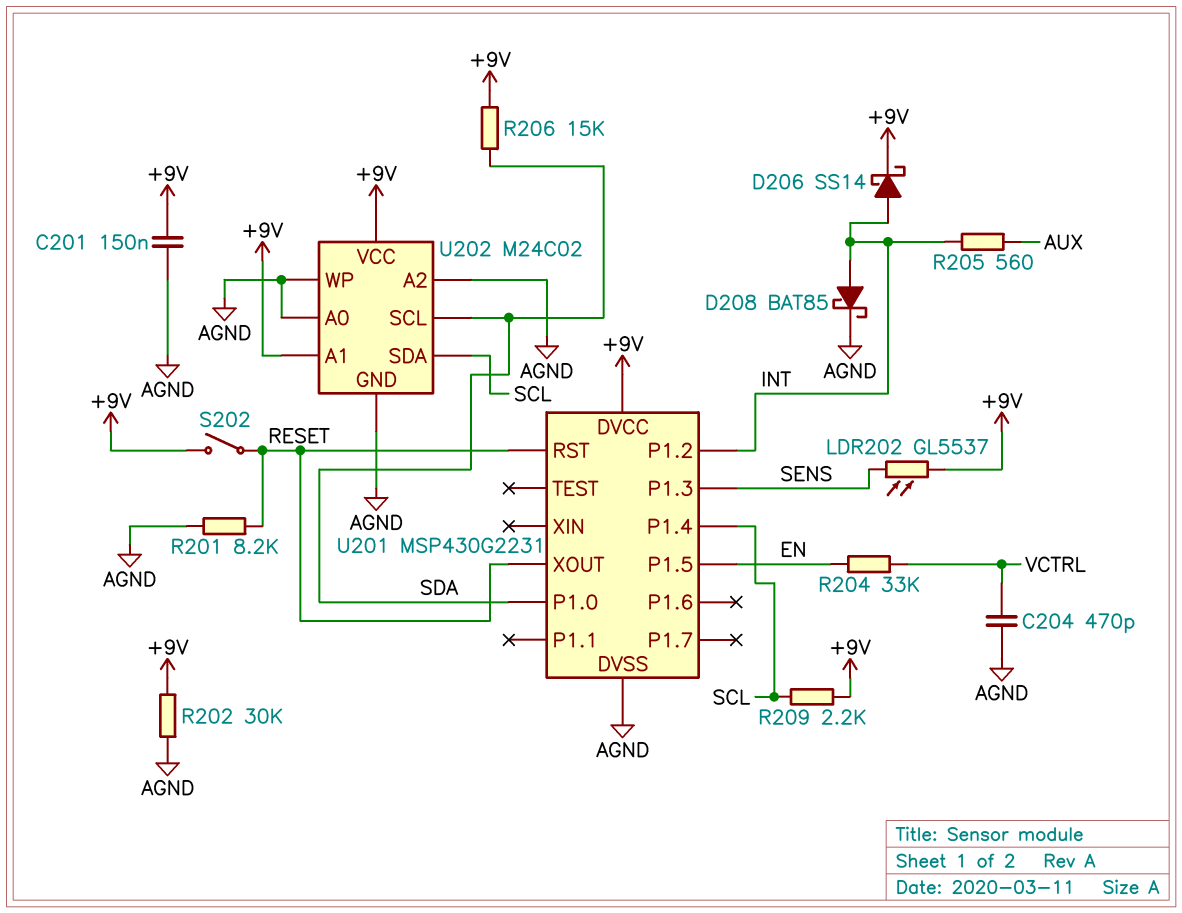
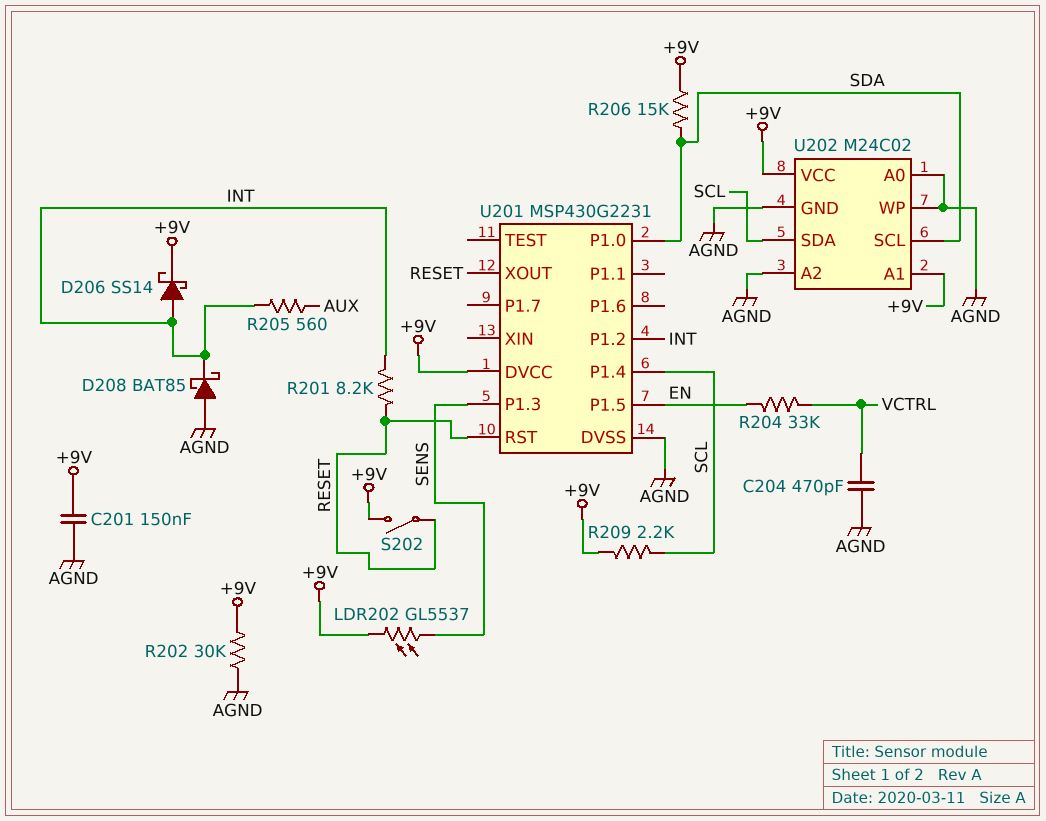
D208: schottky BAT85 (A INT, K AGND) -> schottky BAT85 (A AGND, K INT)
R201: 8.2k (AGND, RESET) -> 8.2k (INT, RESET)

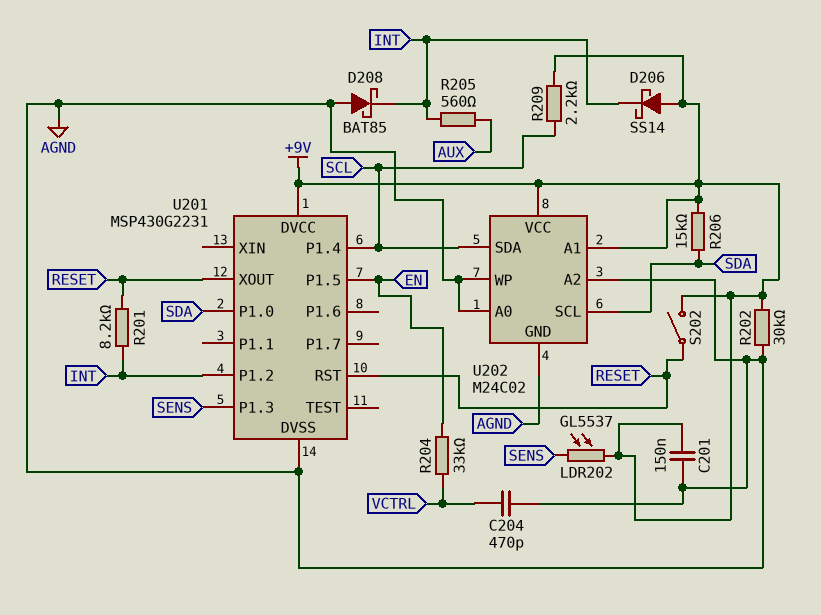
D206: schottky SS14 (A INT, K +9V) -> schottky SS14 (A +9V, K INT)

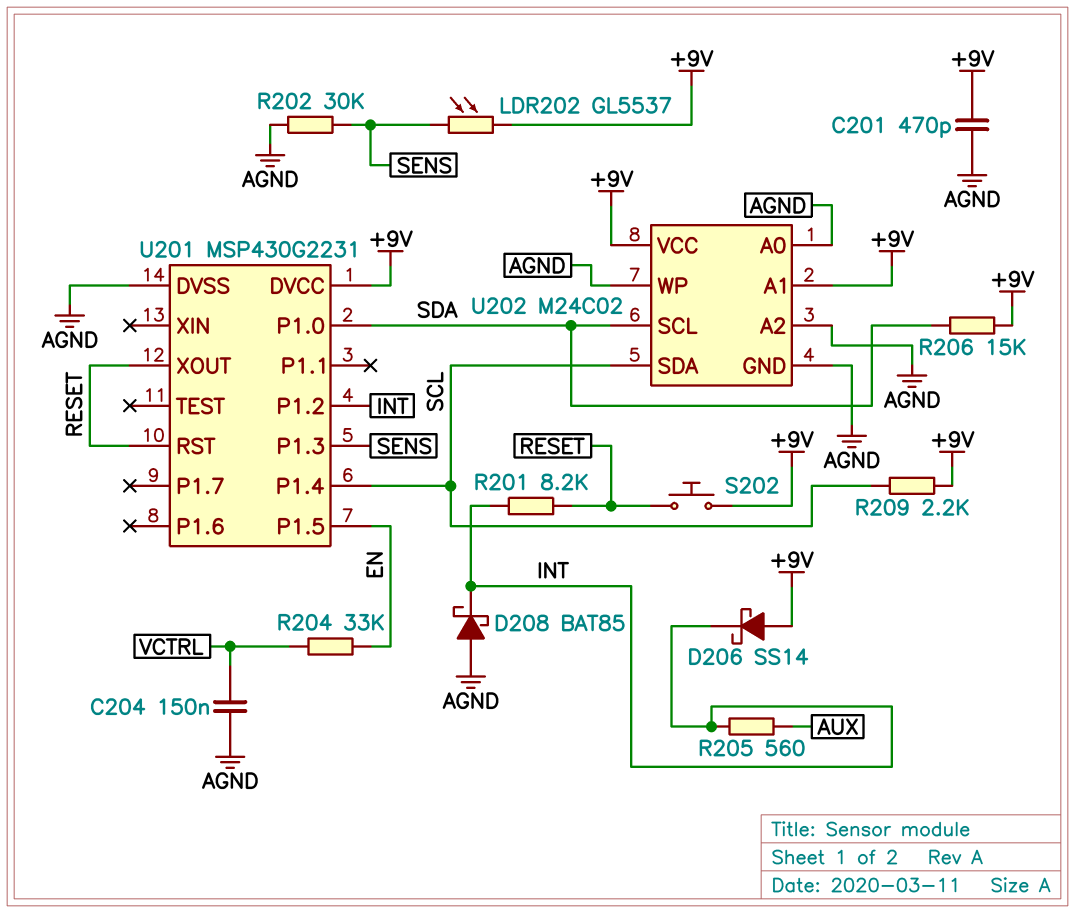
C201: 150nF (+9V, AGND) -> 470pF (+9V, AGND)
C204: 470pF (AGND, VCTRL) -> 150nF (AGND, VCTRL)
R202: 30k (+9V, AGND) -> 30k (AGND, SENS)
S202: switch (+9V, RESET) -> button (+9V, RESET)

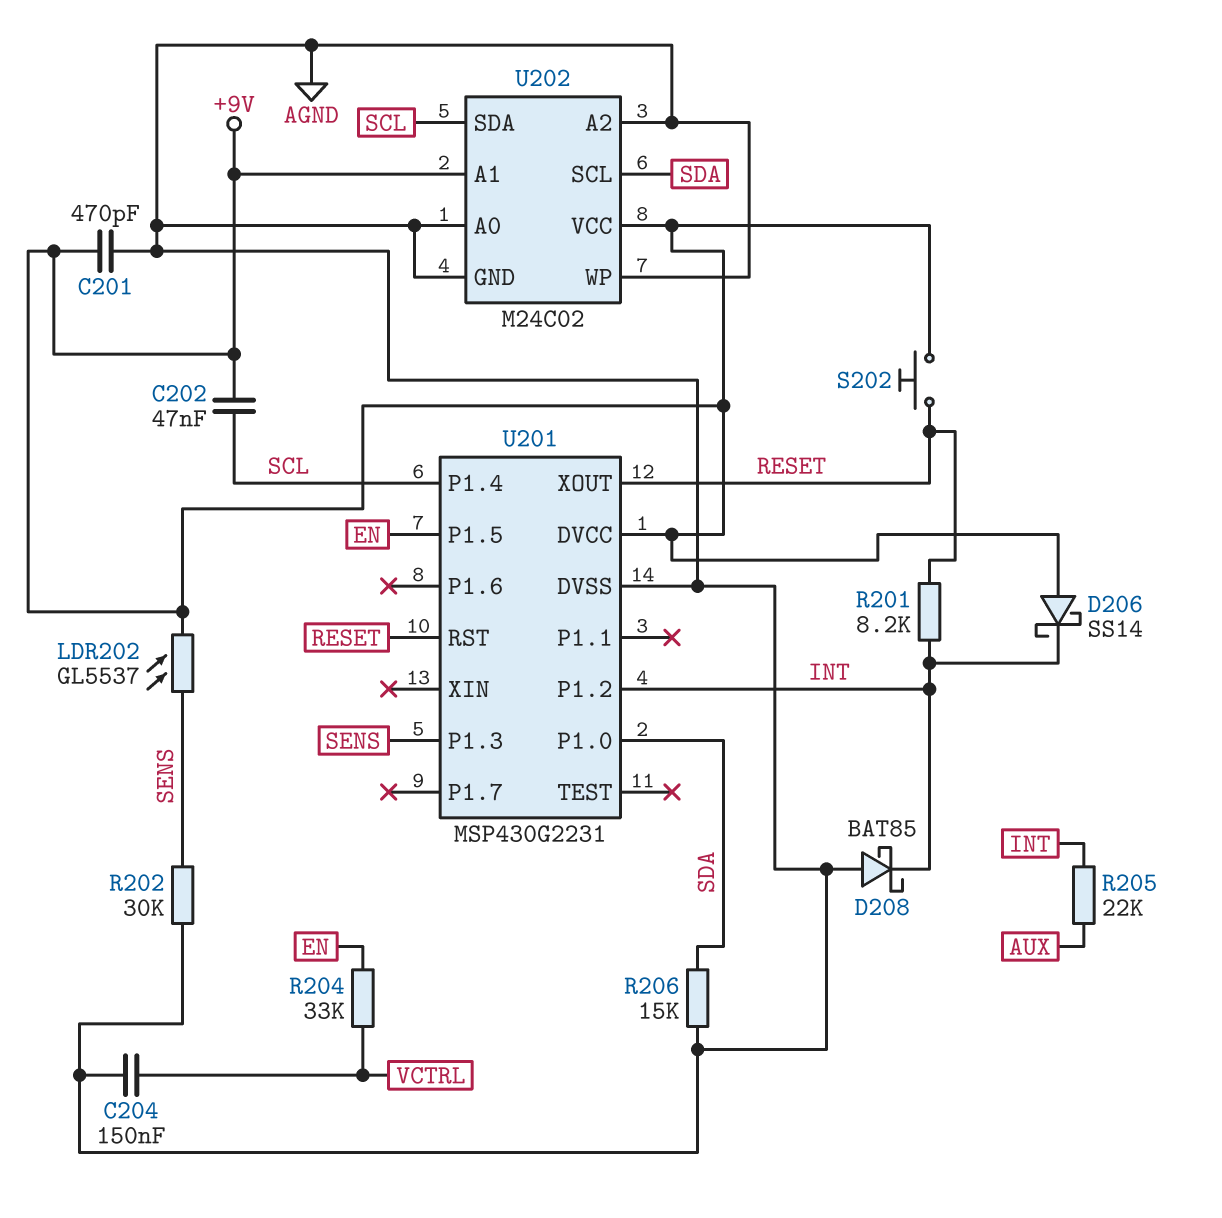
C202: none -> 47nF (+9V, SCL)
R205: 560 (AUX, INT) -> 22k (AUX, INT)
R206: 15k (+9V, SDA) -> 15k (AGND, SDA)
R209: 2.2k (+9V, SCL) -> none

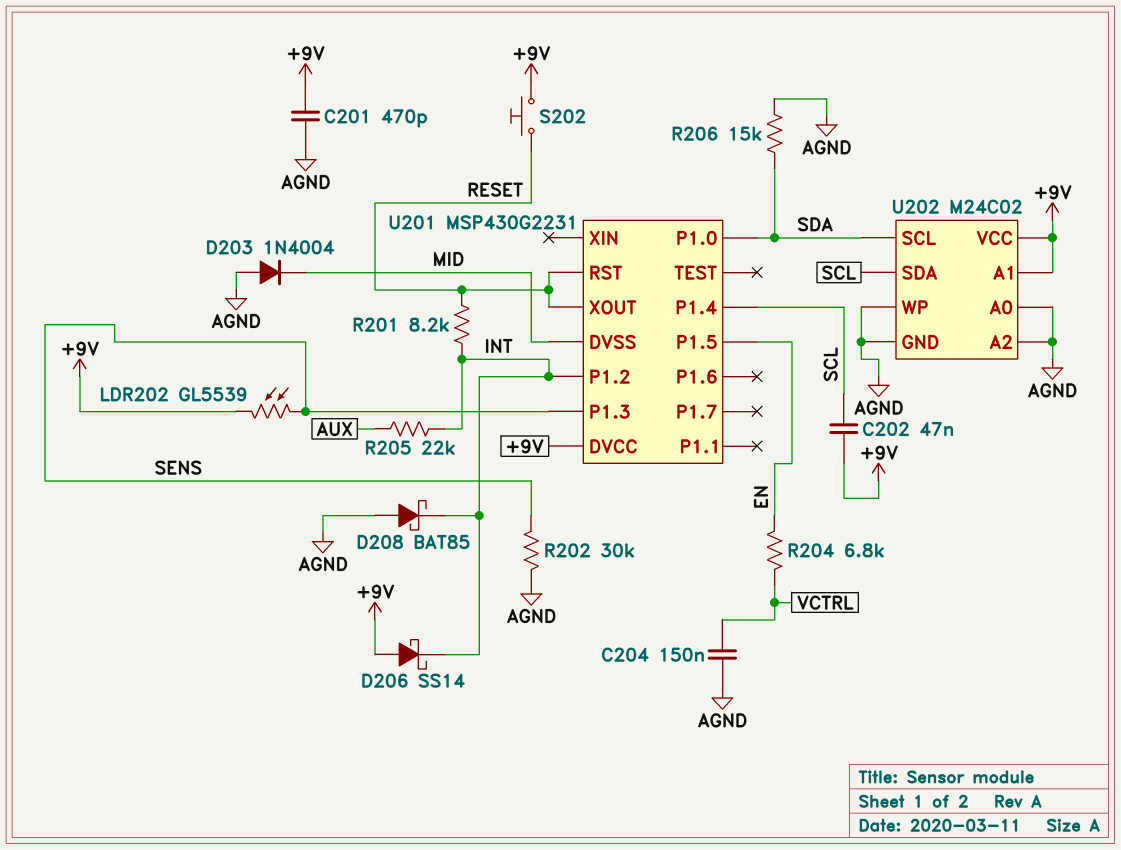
D203: none -> diode 1N4004 (A AGND, K MID)
LDR202: GL5537 (+9V, SENS) -> GL5539 (+9V, SENS)
R204: 33k (EN, VCTRL) -> 6.8k (EN, VCTRL)
U201 pin DVSS: AGND -> MID

